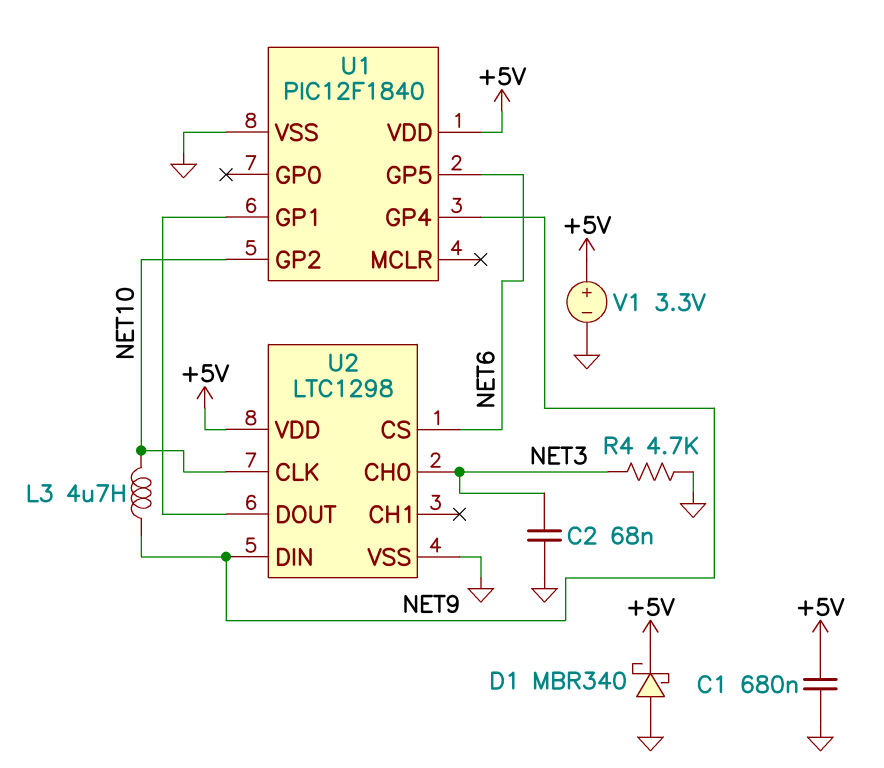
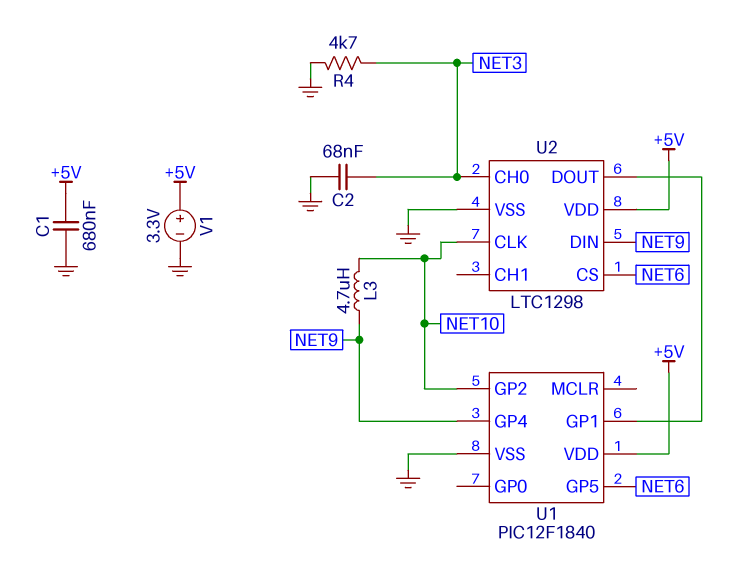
D1: schottky MBR340 (A GND, K +5V) -> none

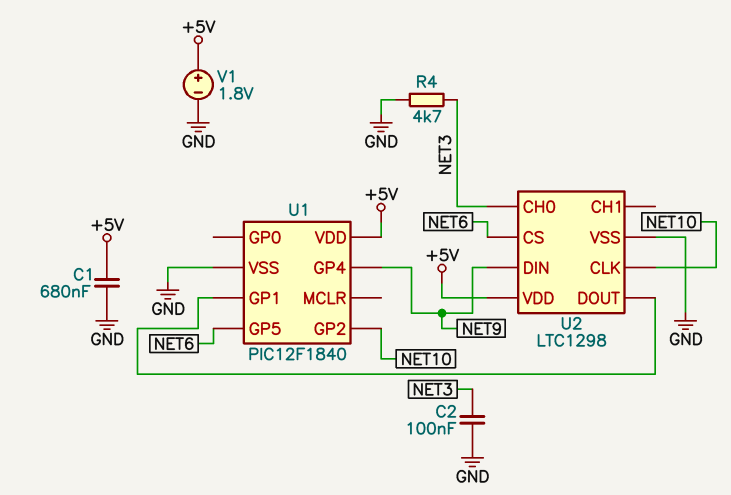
C2: 68nF (GND, NET3) -> 100nF (GND, NET3)
L3: 4.7uH (NET9, NET10) -> none
V1: 3.3V (plus +5V, minus GND) -> 1.8V (plus +5V, minus GND)

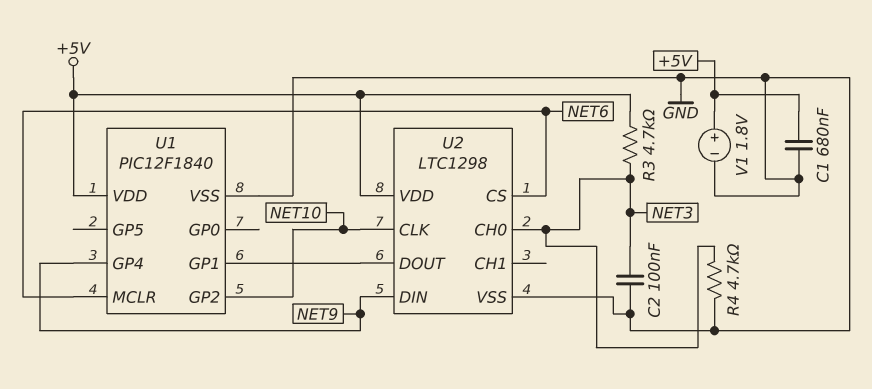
R3: none -> 4.7k (+5V, NET3)
U1 pin GP5: NET6 -> none
U1 pin MCLR: none -> NET6

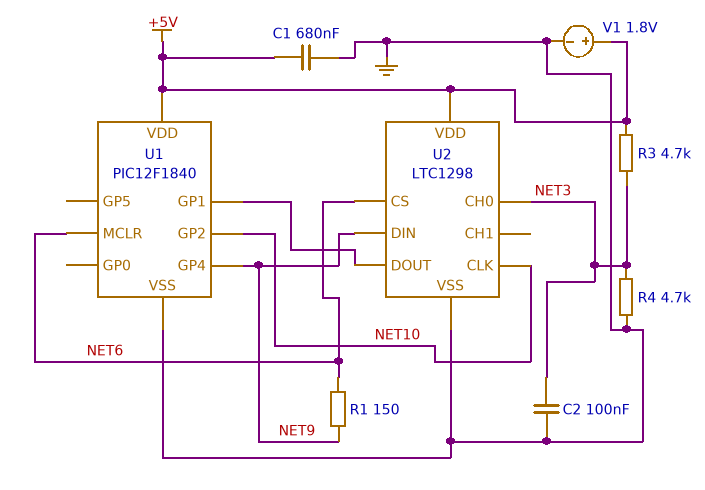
R1: none -> 150 (NET6, NET9)

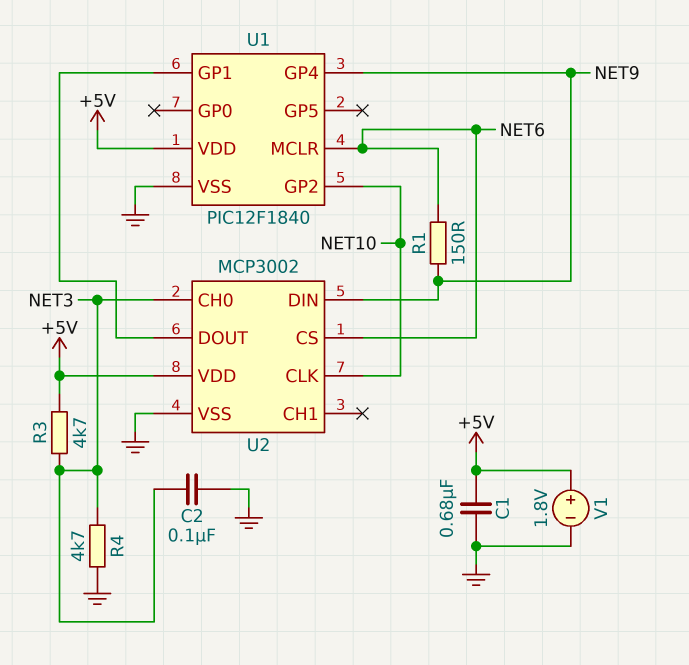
U2: LTC1298 -> MCP3002

